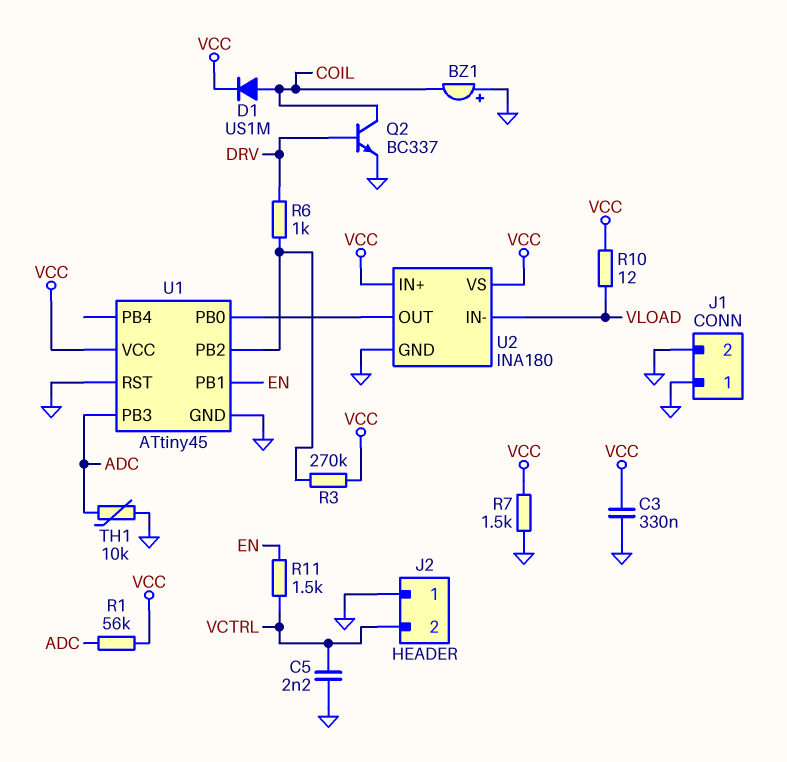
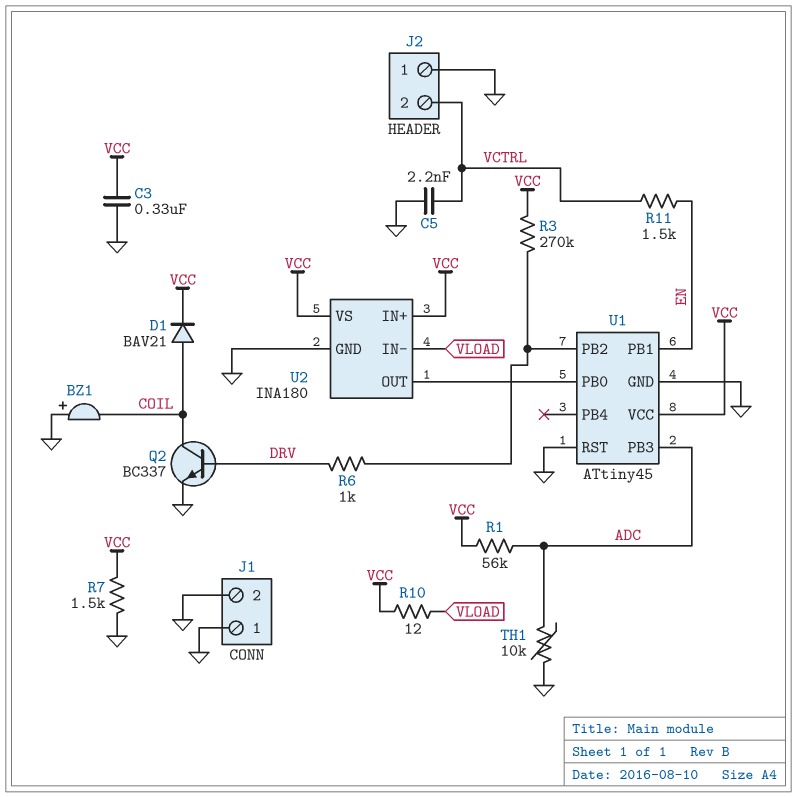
D1: diode US1M (A COIL, K VCC) -> diode BAV21 (A COIL, K VCC)

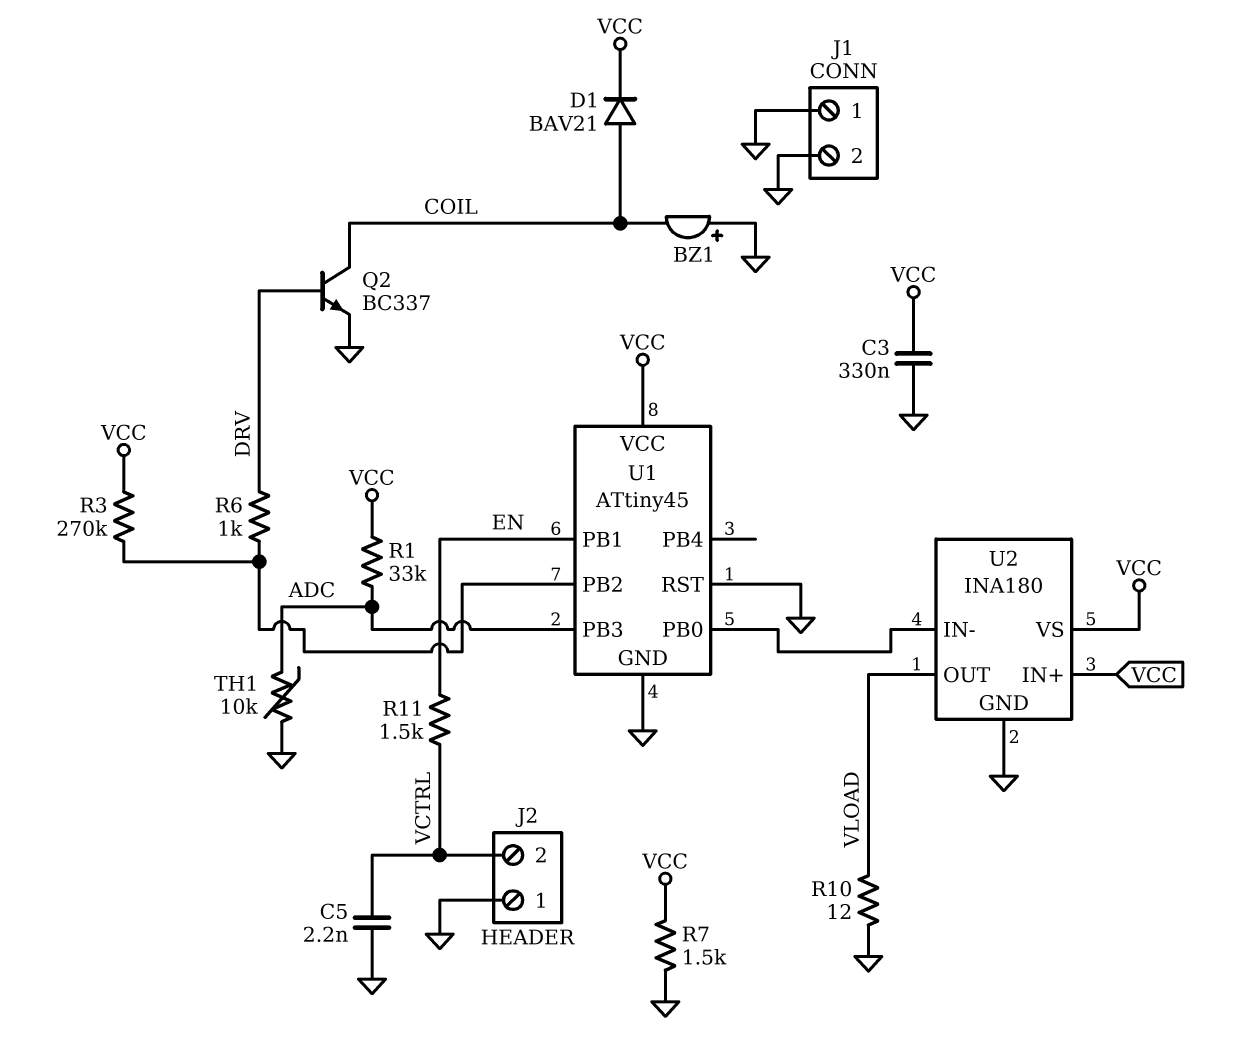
R1: 56k (ADC, VCC) -> 33k (ADC, VCC)
R10: 12 (VCC, VLOAD) -> 12 (GND, VLOAD)
U2 pin IN-: VLOAD -> U1/PB0
U2 pin OUT: U1/PB0 -> VLOAD

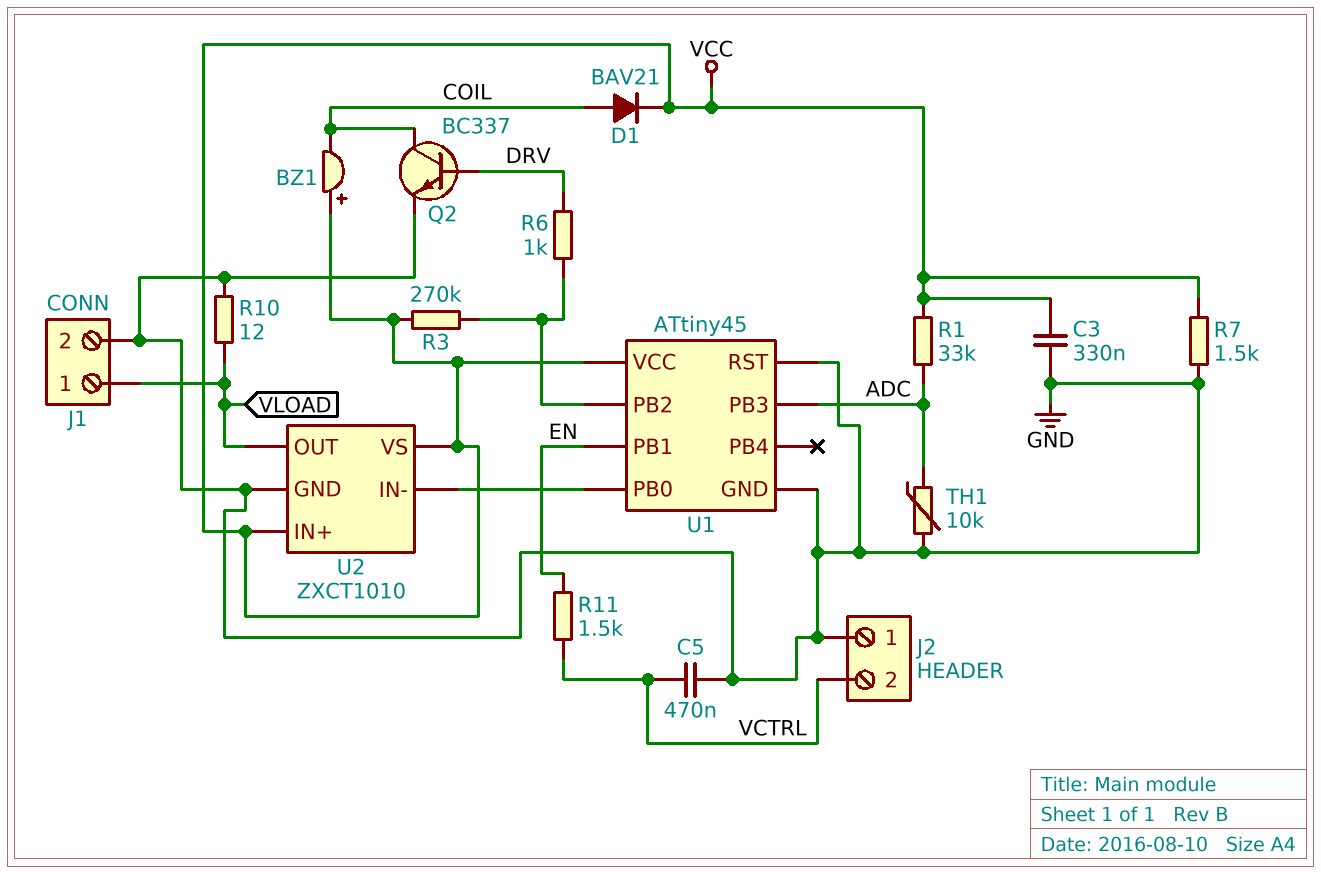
BZ1: buzzer (plus GND, minus COIL) -> buzzer (plus VCC, minus COIL)
C5: 2.2nF (GND, VCTRL) -> 470nF (GND, VCTRL)
J1 pin 1: GND -> VLOAD
U2: INA180 -> ZXCT1010

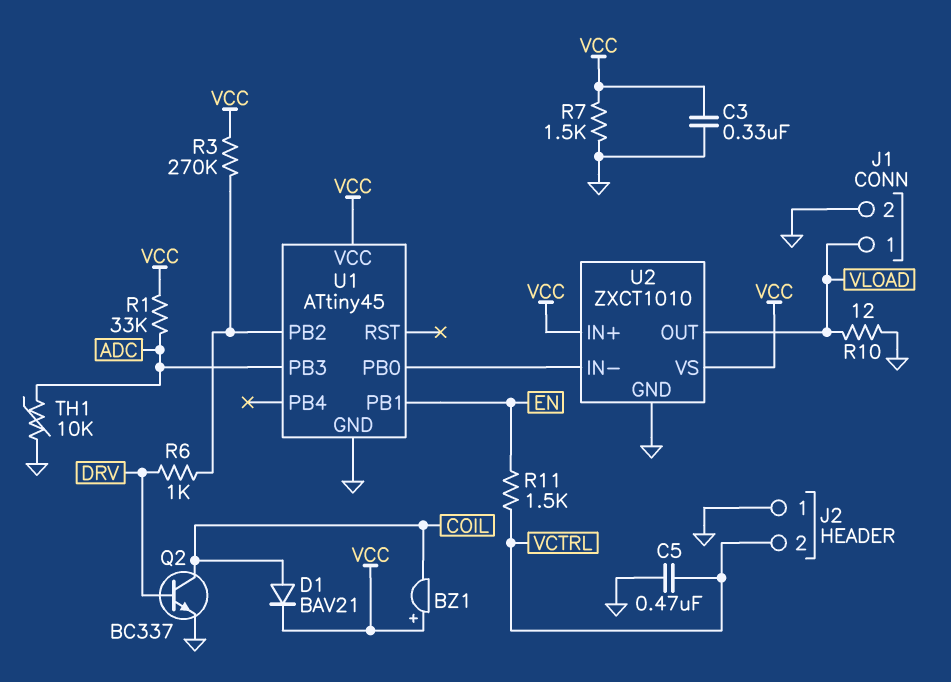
U1 pin RST: GND -> none

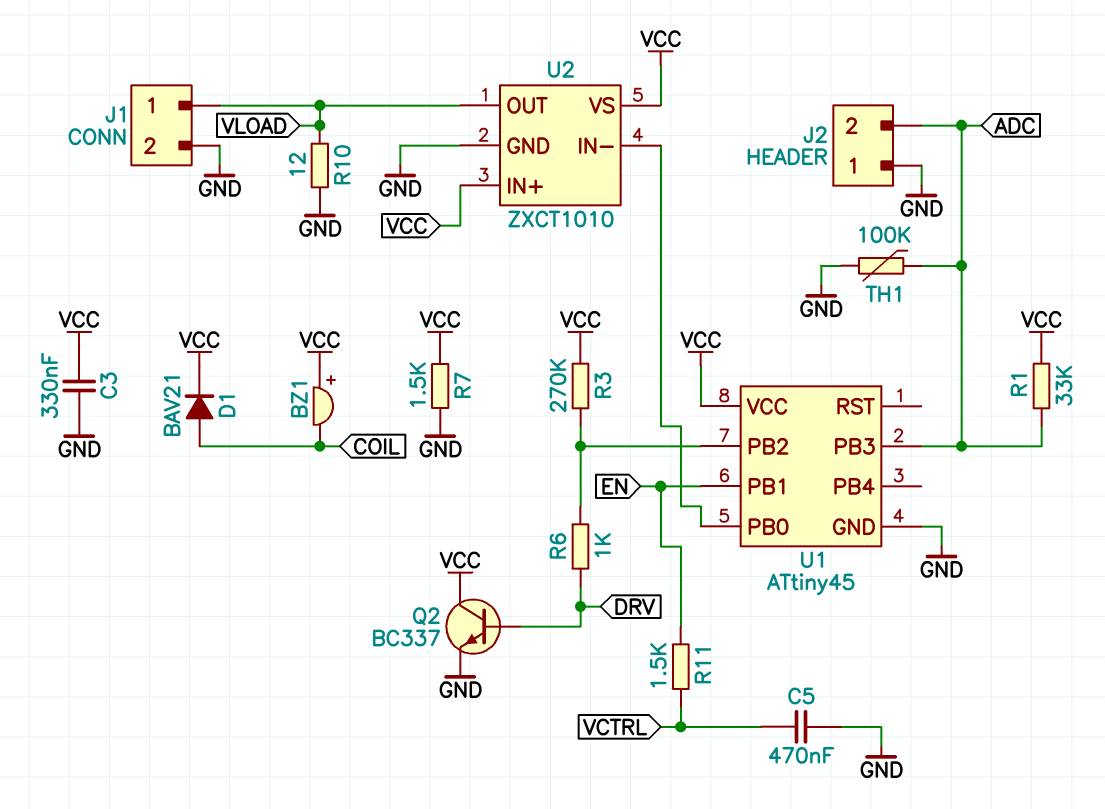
J2 pin 2: VCTRL -> ADC
Q2: NPN BC337 (B DRV, C COIL, E GND) -> NPN BC337 (B DRV, C VCC, E GND)
TH1: 10k (ADC, GND) -> 100k (ADC, GND)

